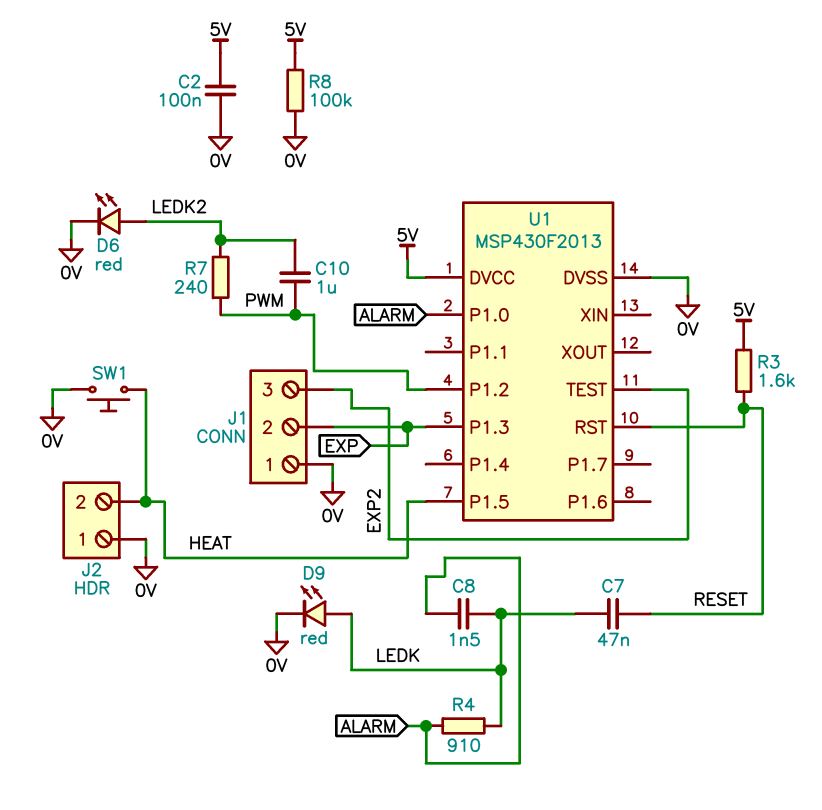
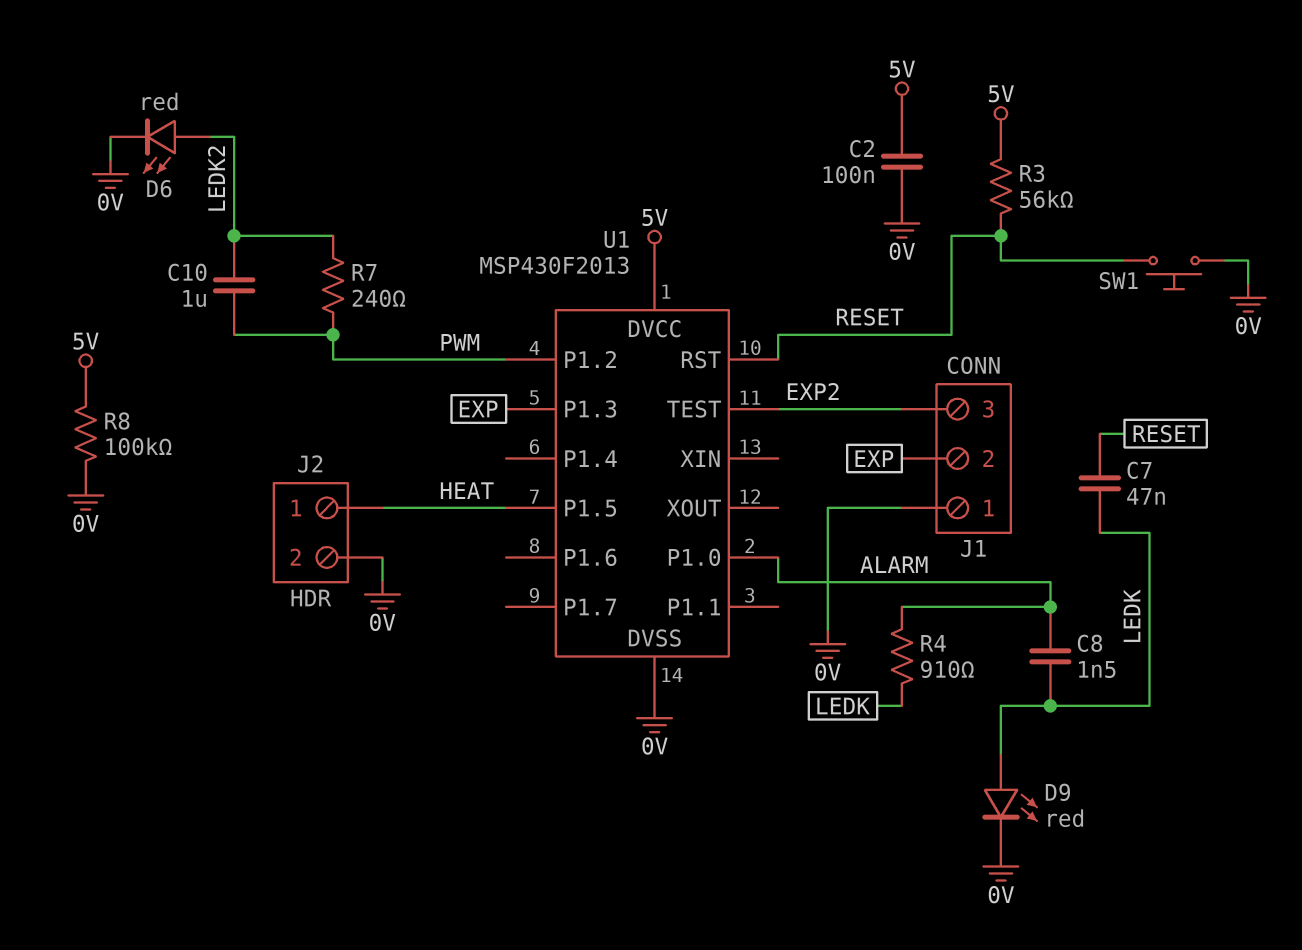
J2 pin 1: 0V -> HEAT
J2 pin 2: HEAT -> 0V
R3: 1.6k (5V, RESET) -> 56k (5V, RESET)
SW1: button (0V, HEAT) -> button (0V, RESET)

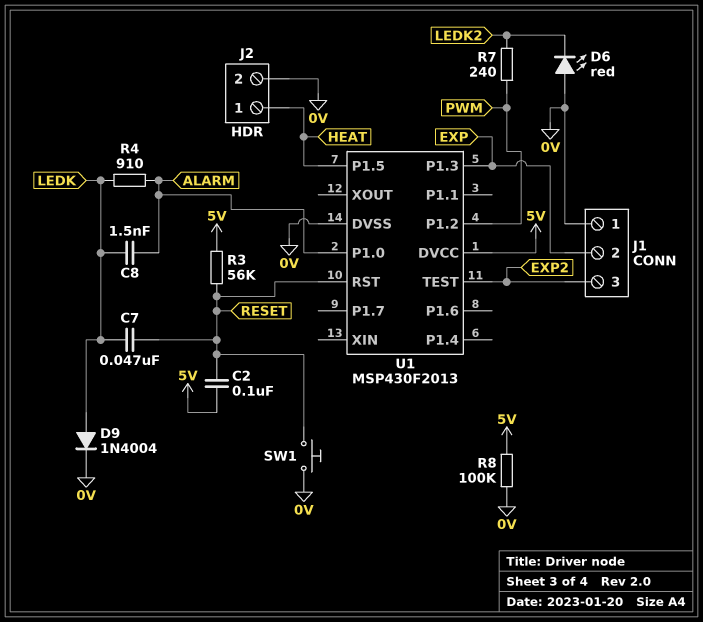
C2: 100nF (0V, 5V) -> 100nF (5V, RESET)
C10: 1uF (LEDK2, PWM) -> none
D6: LED red (A LEDK2, K 0V) -> LED red (A 0V, K LEDK2)
D9: LED red (A LEDK, K 0V) -> diode 1N4004 (A LEDK, K 0V)

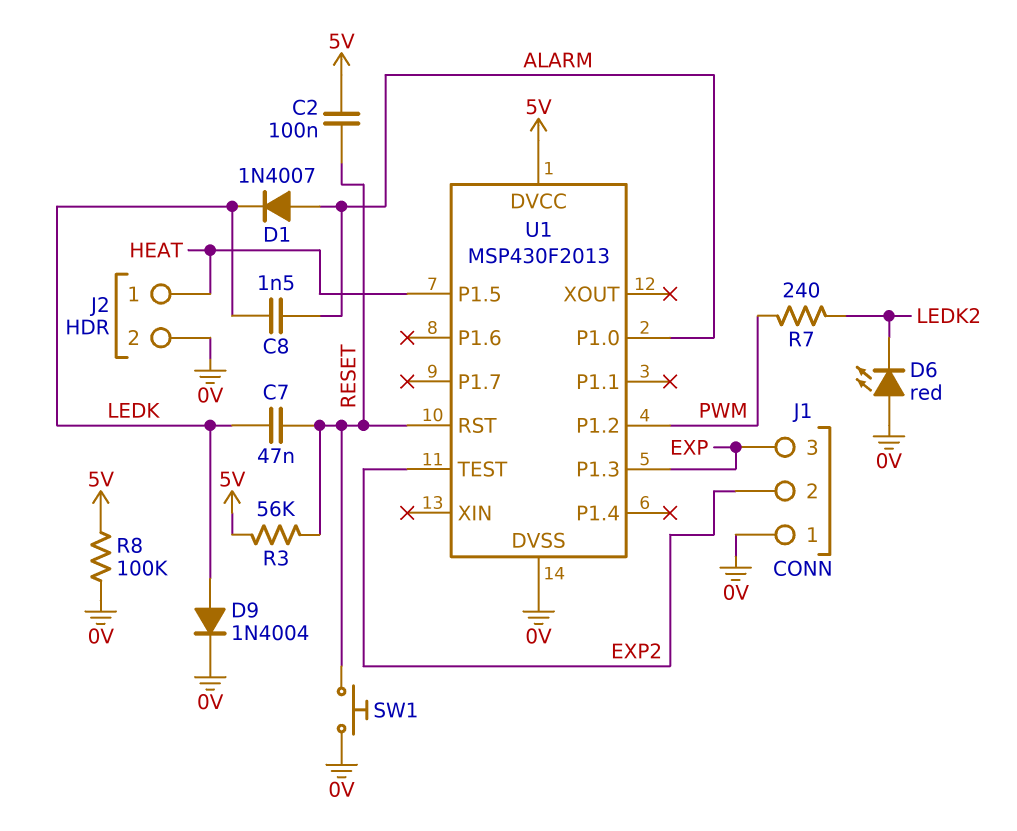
D1: none -> diode 1N4007 (A ALARM, K LEDK)
J1 pin 2: EXP -> EXP2
J1 pin 3: EXP2 -> EXP
R4: 910 (ALARM, LEDK) -> none

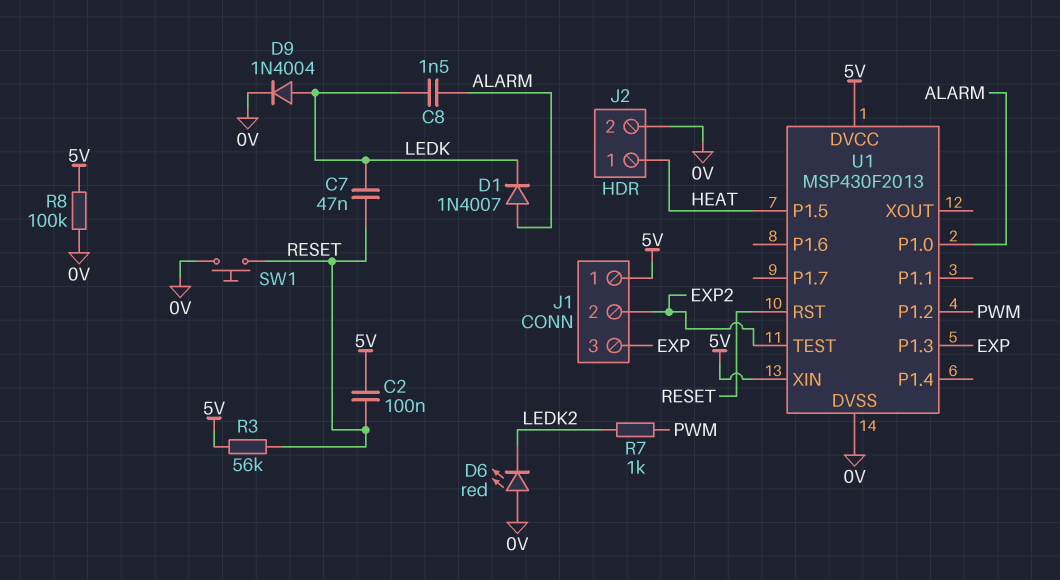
J1 pin 1: 0V -> 5V
R7: 240 (LEDK2, PWM) -> 1k (LEDK2, PWM)
U1 pin XIN: none -> 5V

